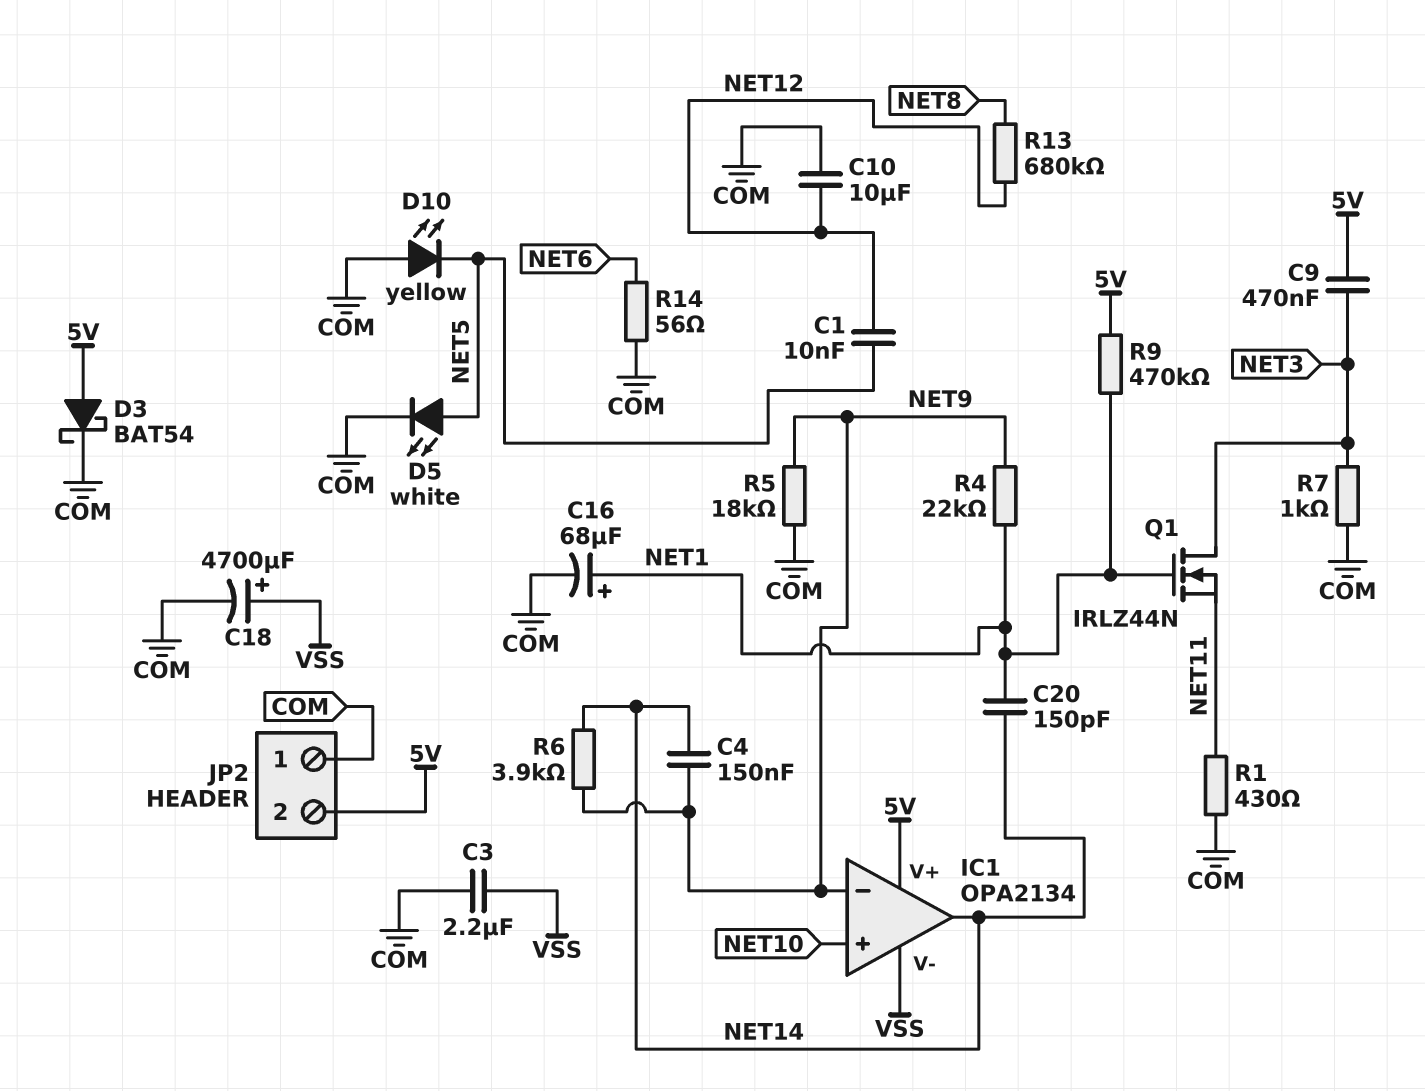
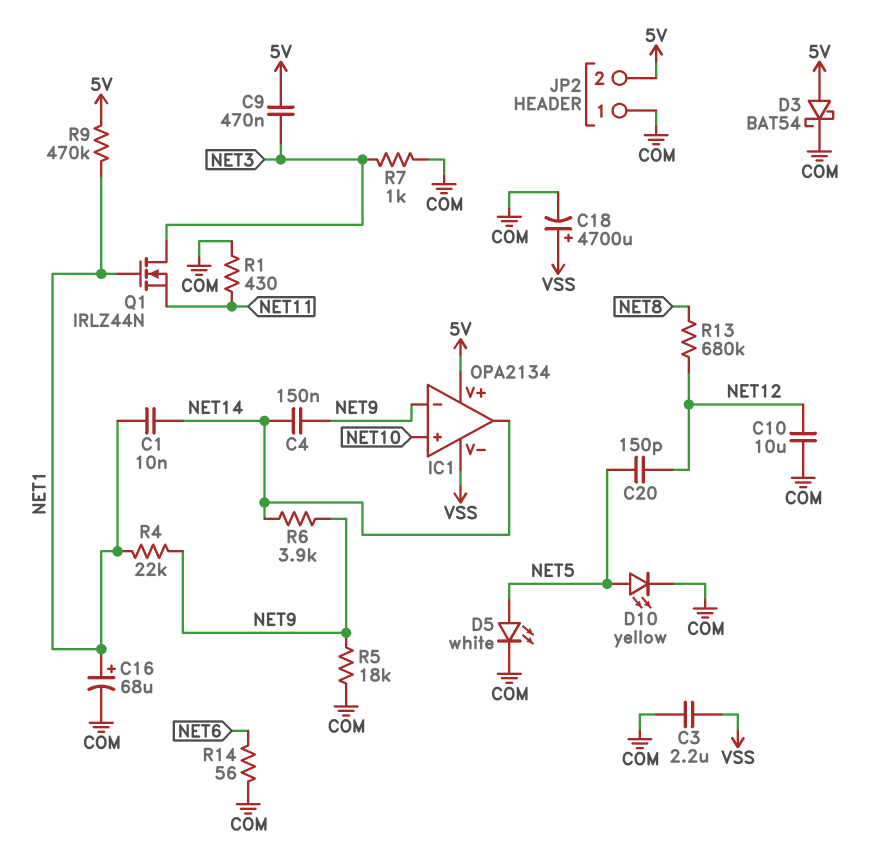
C1: 10nF (NET5, NET12) -> 10nF (NET1, NET14)
C20: 150pF (NET1, NET14) -> 150pF (NET5, NET12)
D10: LED yellow (A COM, K NET5) -> LED yellow (A NET5, K COM)

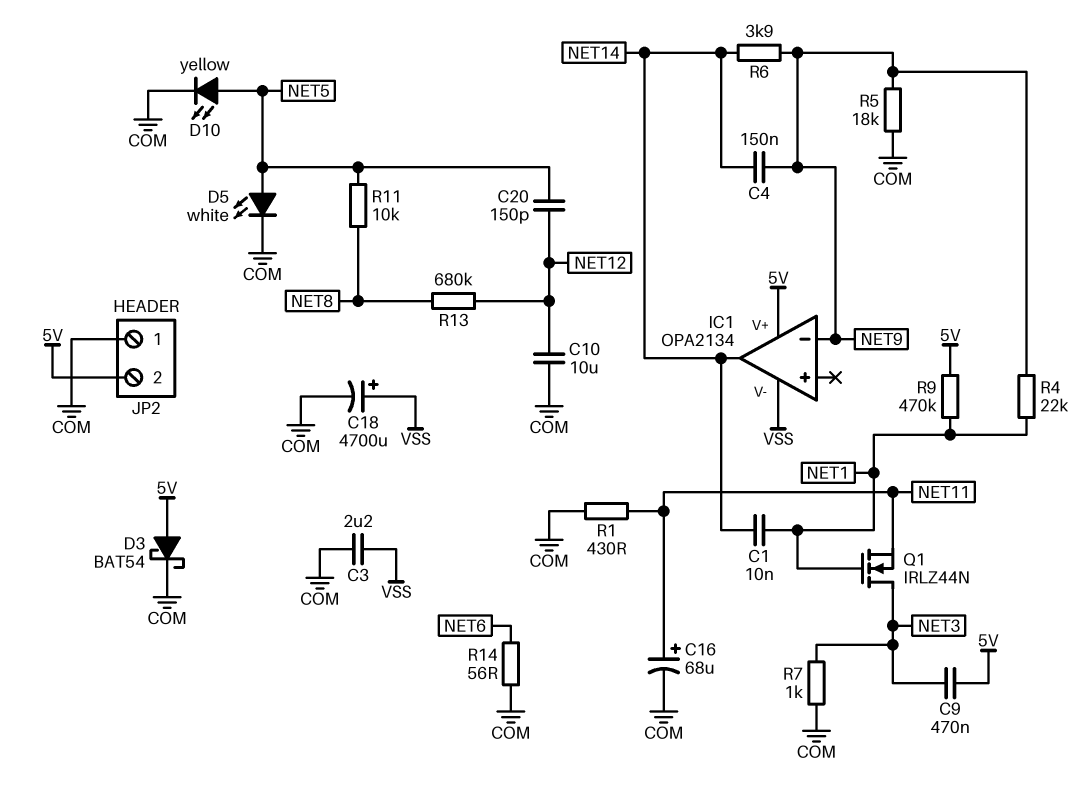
C16: 68uF (plus NET1, minus COM) -> 68uF (plus NET11, minus COM)
IC1 pin in+: NET10 -> none
R11: none -> 10k (NET5, NET8)

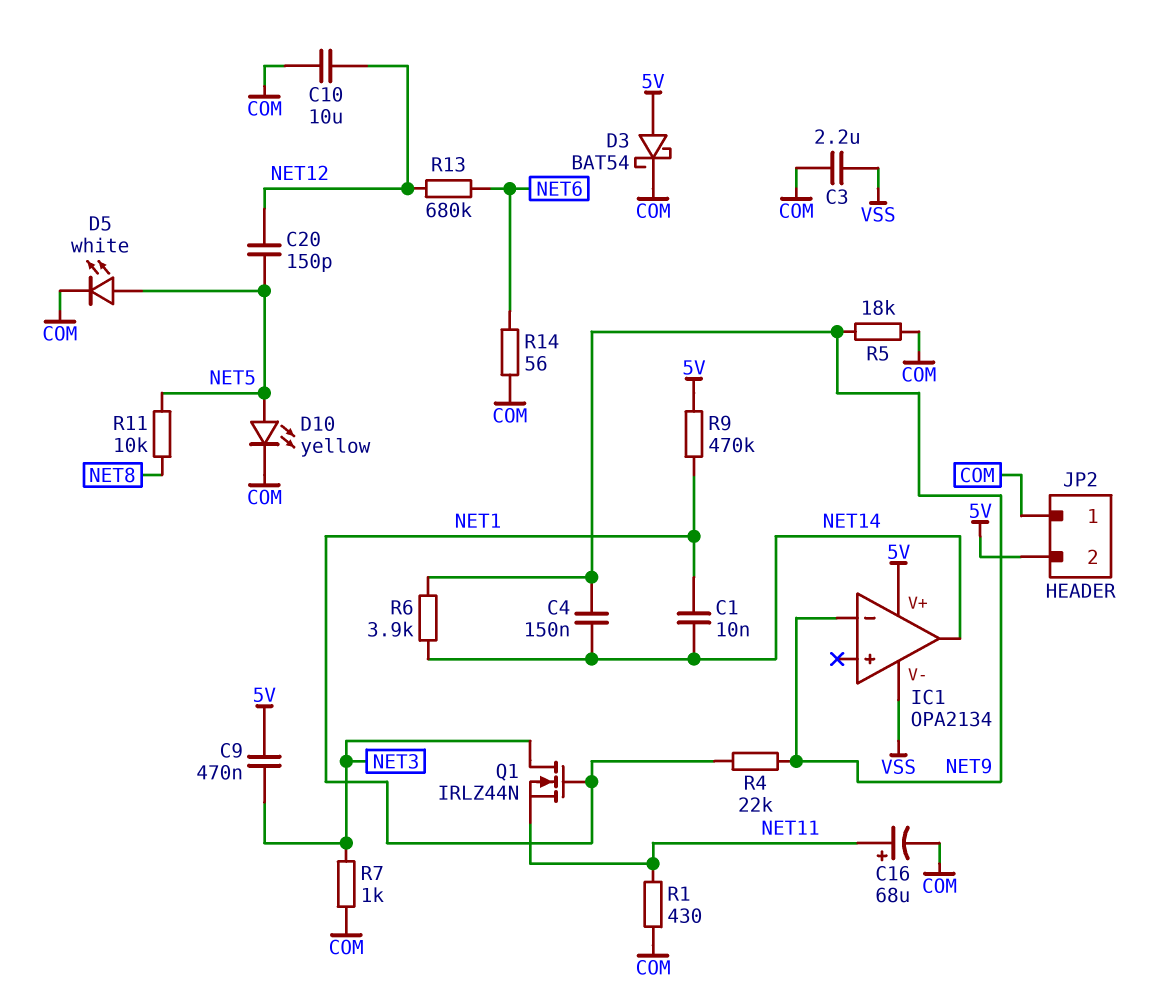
C18: 4700uF (plus VSS, minus COM) -> none
R13: 680k (NET8, NET12) -> 680k (NET6, NET12)

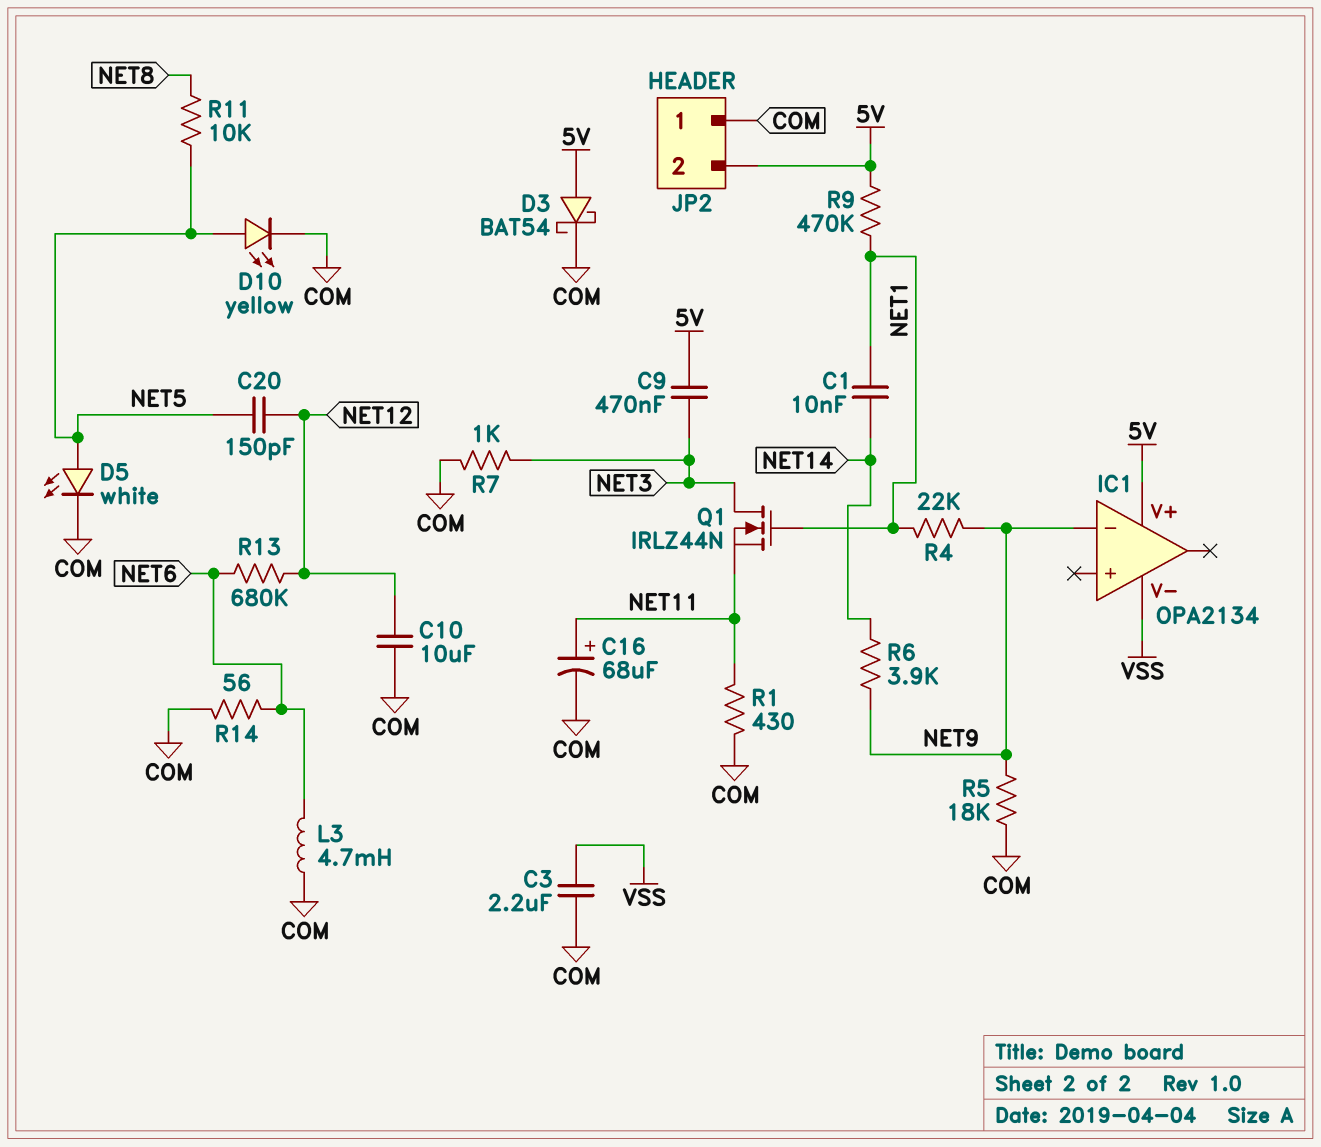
C4: 150nF (NET9, NET14) -> none
IC1 pin out: NET14 -> none
L3: none -> 4.7mH (COM, NET6)

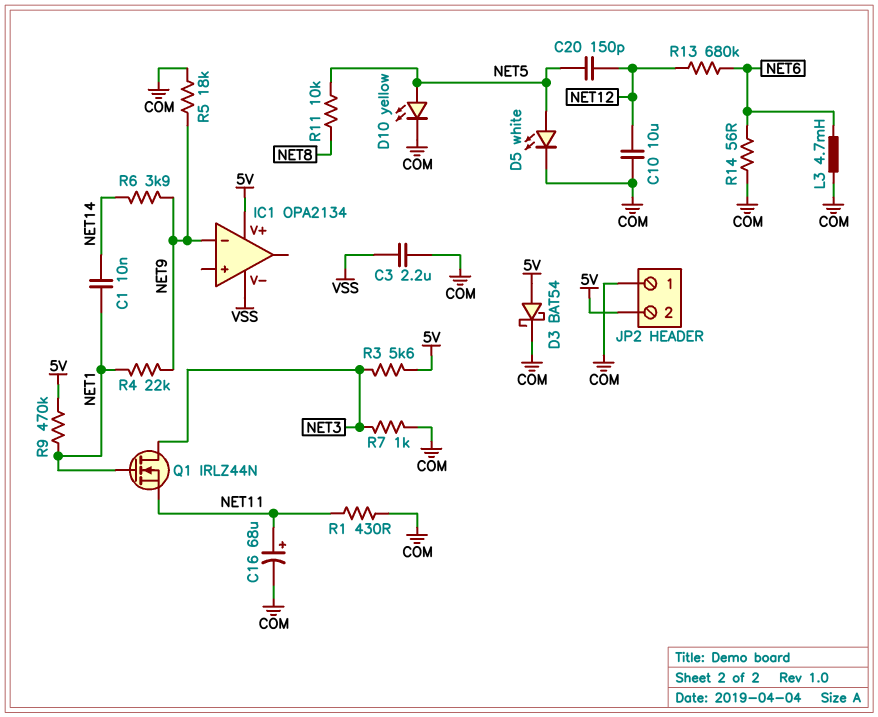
C9: 470nF (5V, NET3) -> none
R3: none -> 5.6k (5V, NET3)

